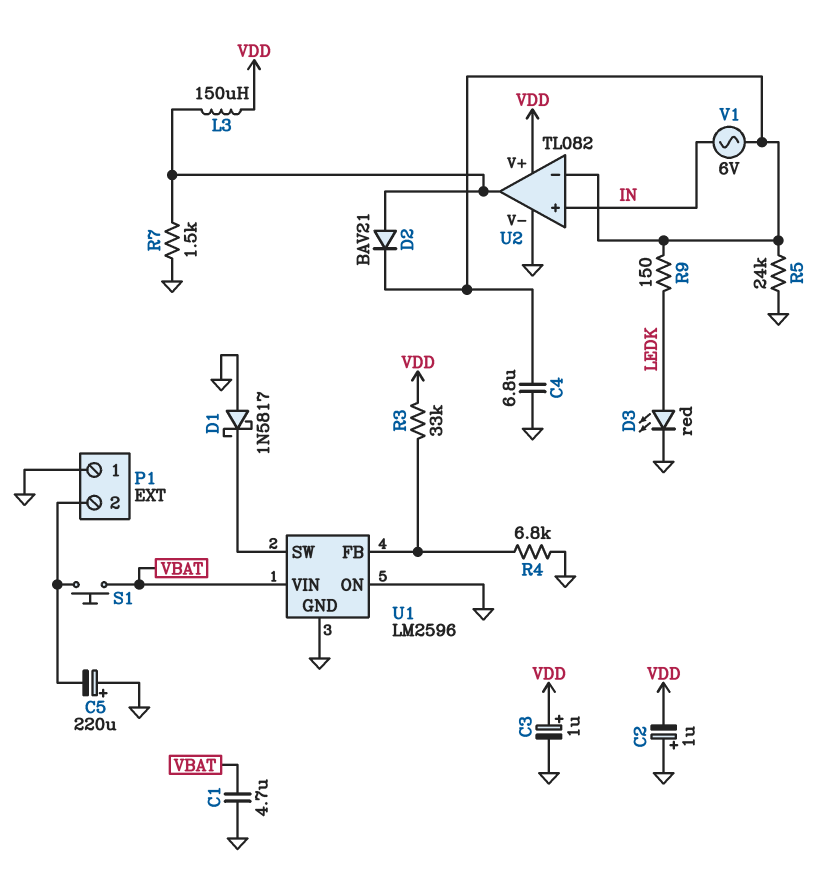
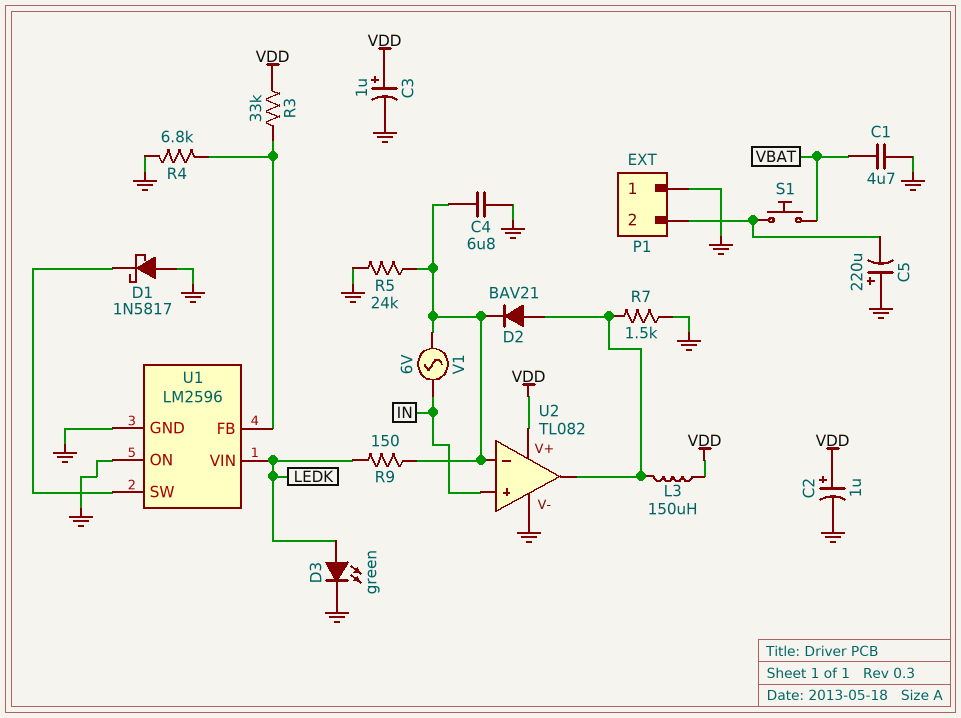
C2: 1uF (plus GND, minus VDD) -> 1uF (plus VDD, minus GND)
D3: LED red (A LEDK, K GND) -> LED green (A LEDK, K GND)
U1 pin VIN: VBAT -> LEDK

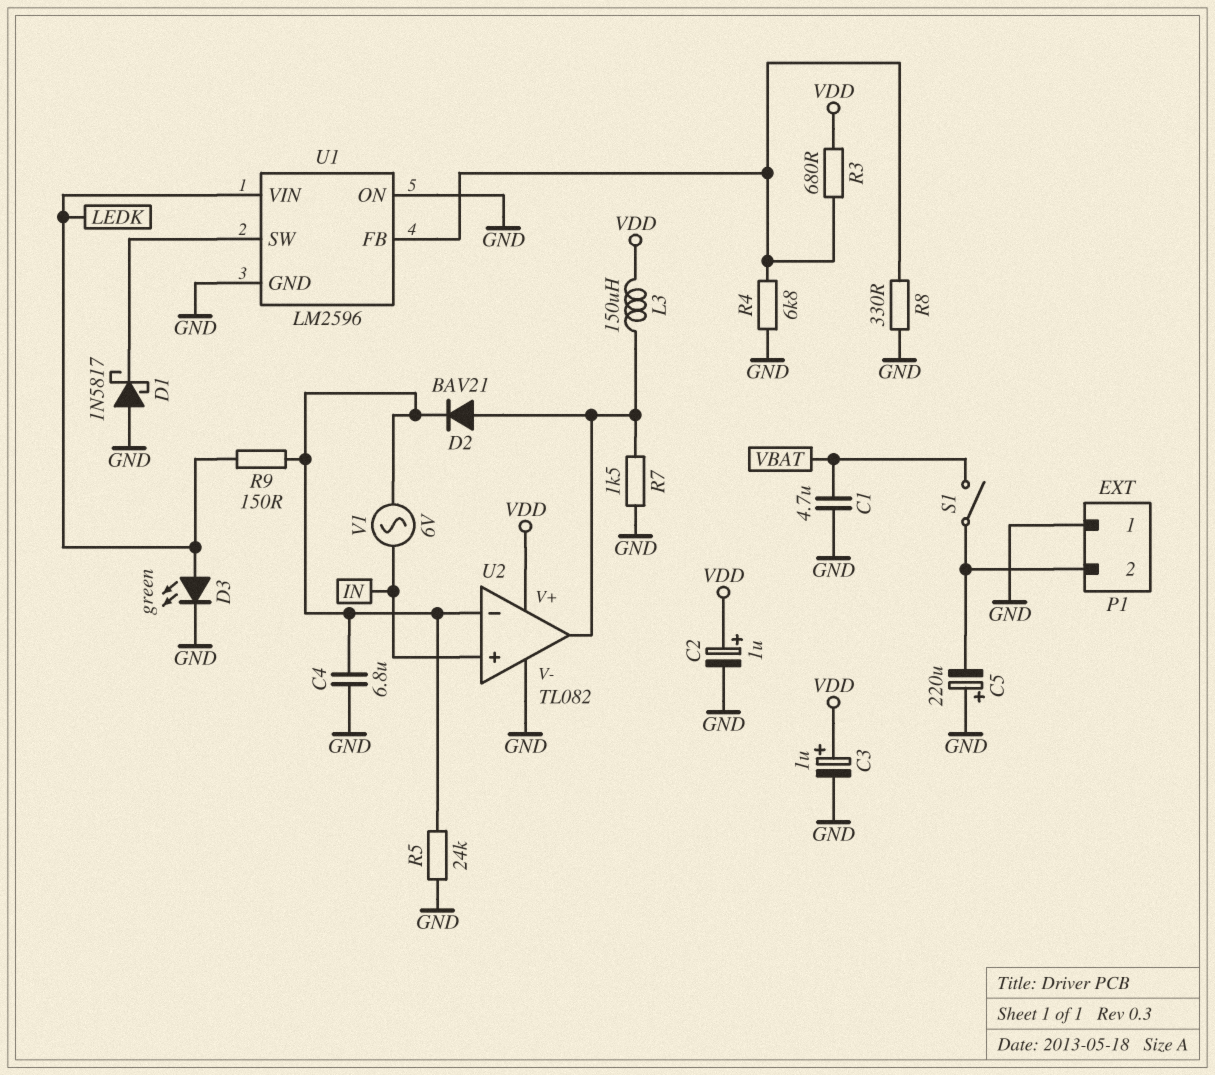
R3: 33k (U1/FB, VDD) -> 680 (U1/FB, VDD)
R8: none -> 330 (GND, U1/FB)
S1: button (P1/2, VBAT) -> switch (P1/2, VBAT)

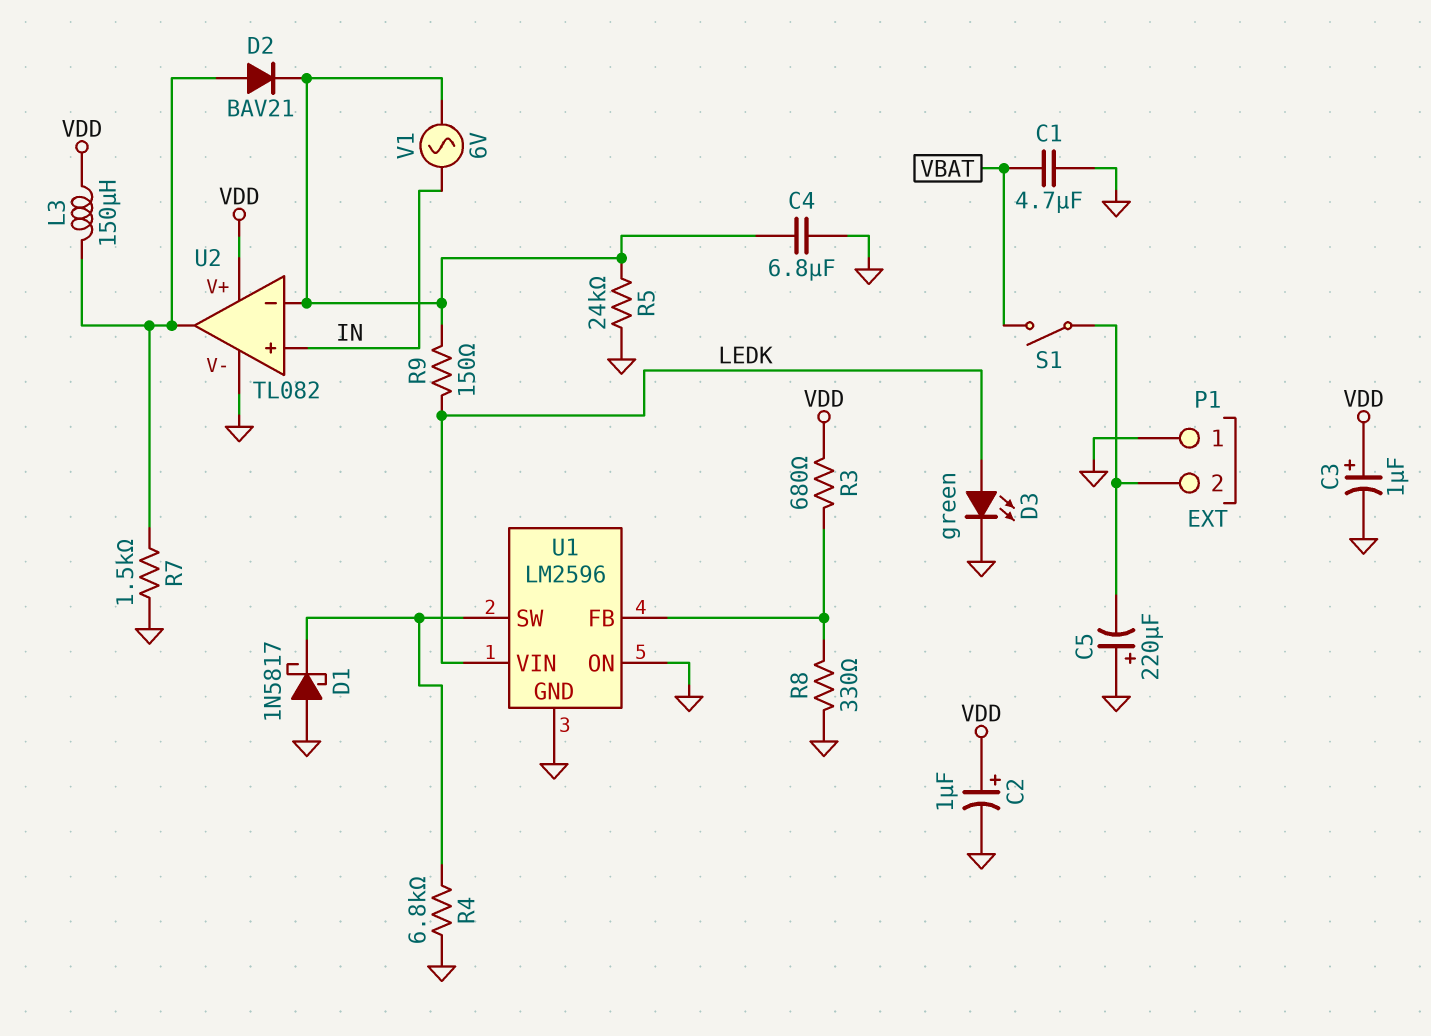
R4: 6.8k (GND, U1/FB) -> 6.8k (GND, U1/SW)

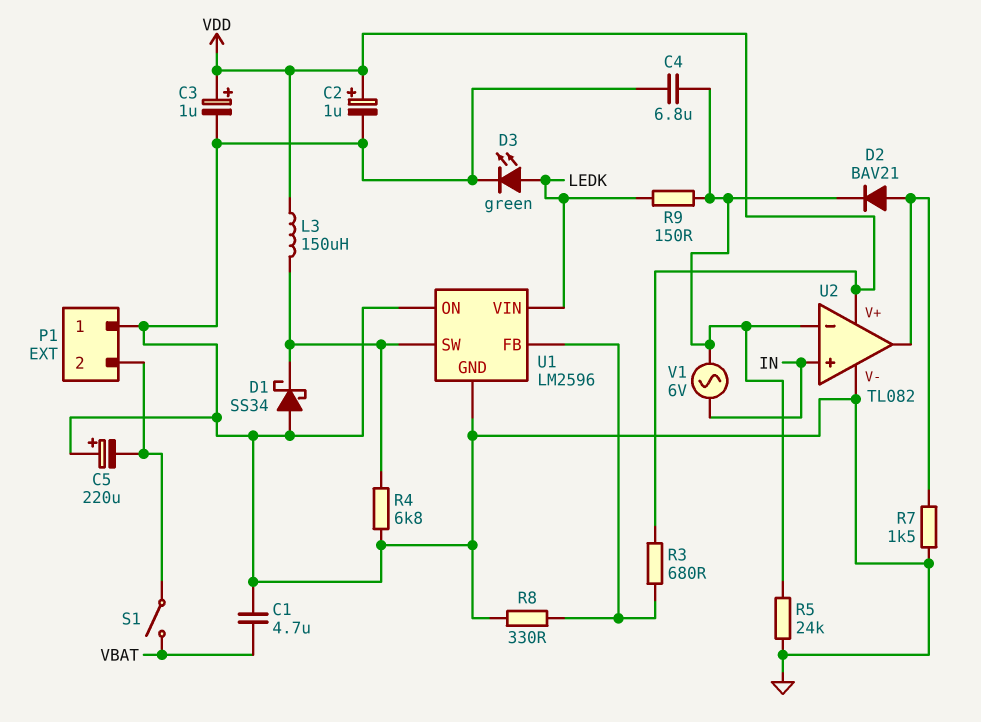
D1: schottky 1N5817 (A GND, K U1/SW) -> schottky SS34 (A GND, K U1/SW)
L3: 150uH (U2/out, VDD) -> 150uH (U1/SW, VDD)

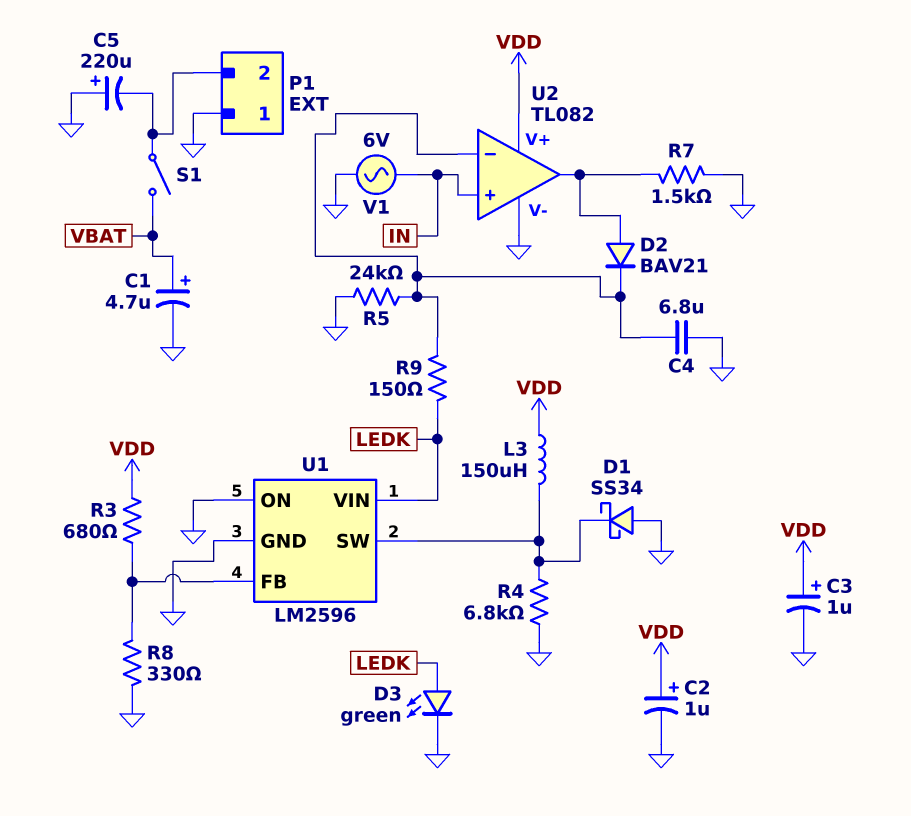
C1: 4.7uF (GND, VBAT) -> 4.7uF (plus VBAT, minus GND)
V1: AC 6V (IN, U2/in-) -> AC 6V (GND, IN)

